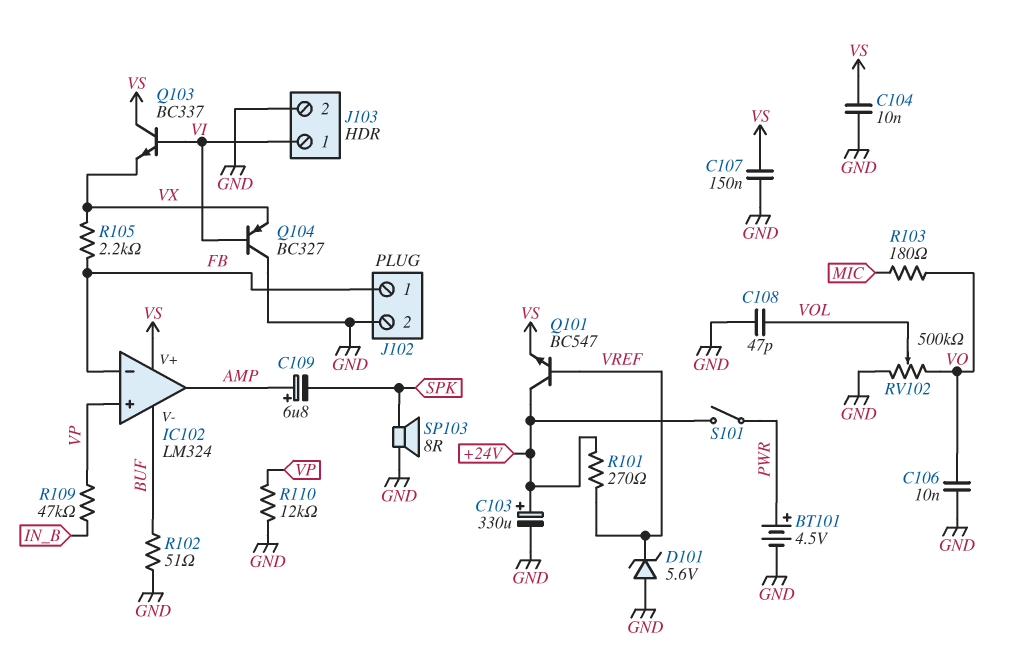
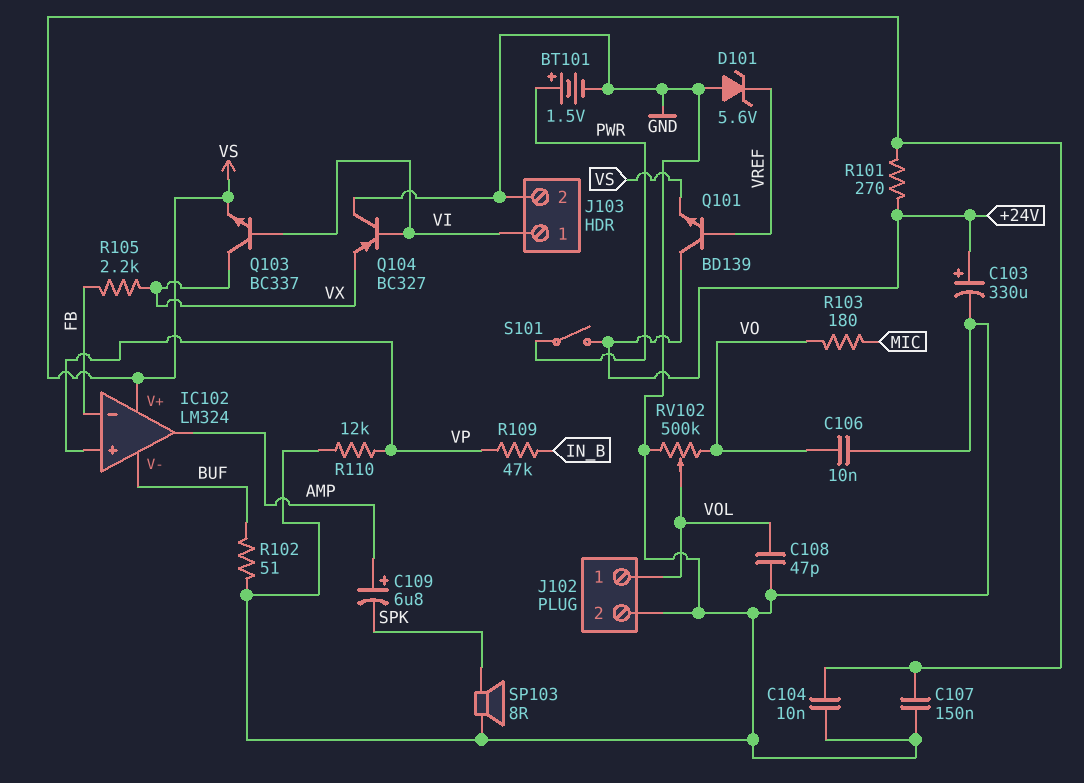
BT101: 4.5V (plus PWR, minus GND) -> 1.5V (plus PWR, minus GND)
J102 pin 1: FB -> VOL
Q101: NPN BC547 (B VREF, C +24V, E VS) -> NPN BD139 (B VREF, C +24V, E VS)
Q103: NPN BC337 (B VI, C VS, E VX) -> NPN BC337 (B VI, C VX, E VS)
R101: 270 (+24V, VREF) -> 270 (+24V, VS)

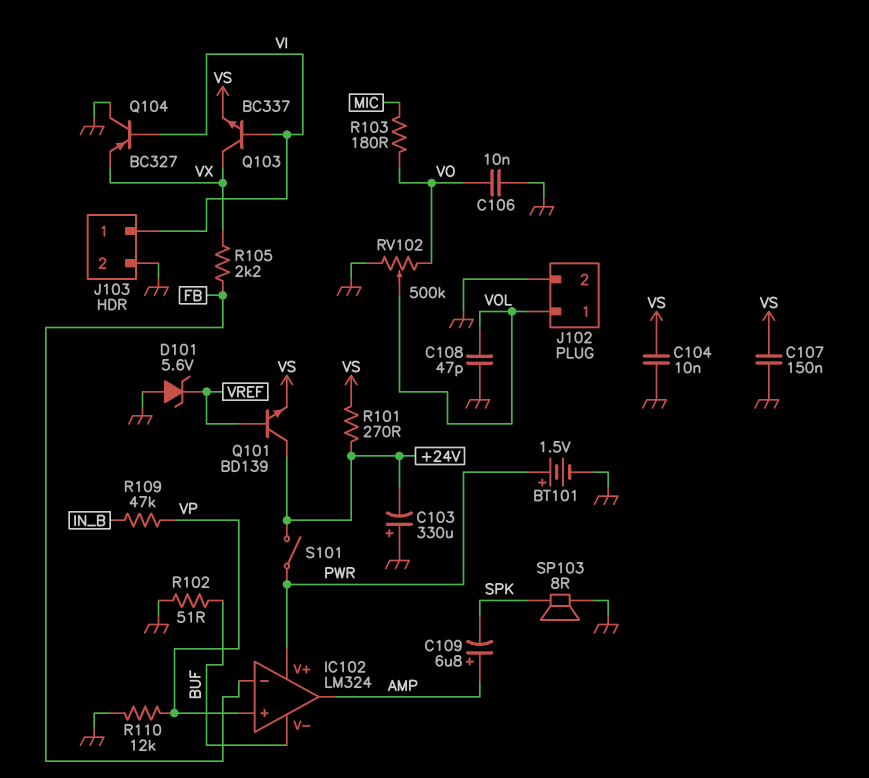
C103: 330uF (plus +24V, minus GND) -> 330uF (plus GND, minus +24V)
IC102 pin V+: VS -> PWR

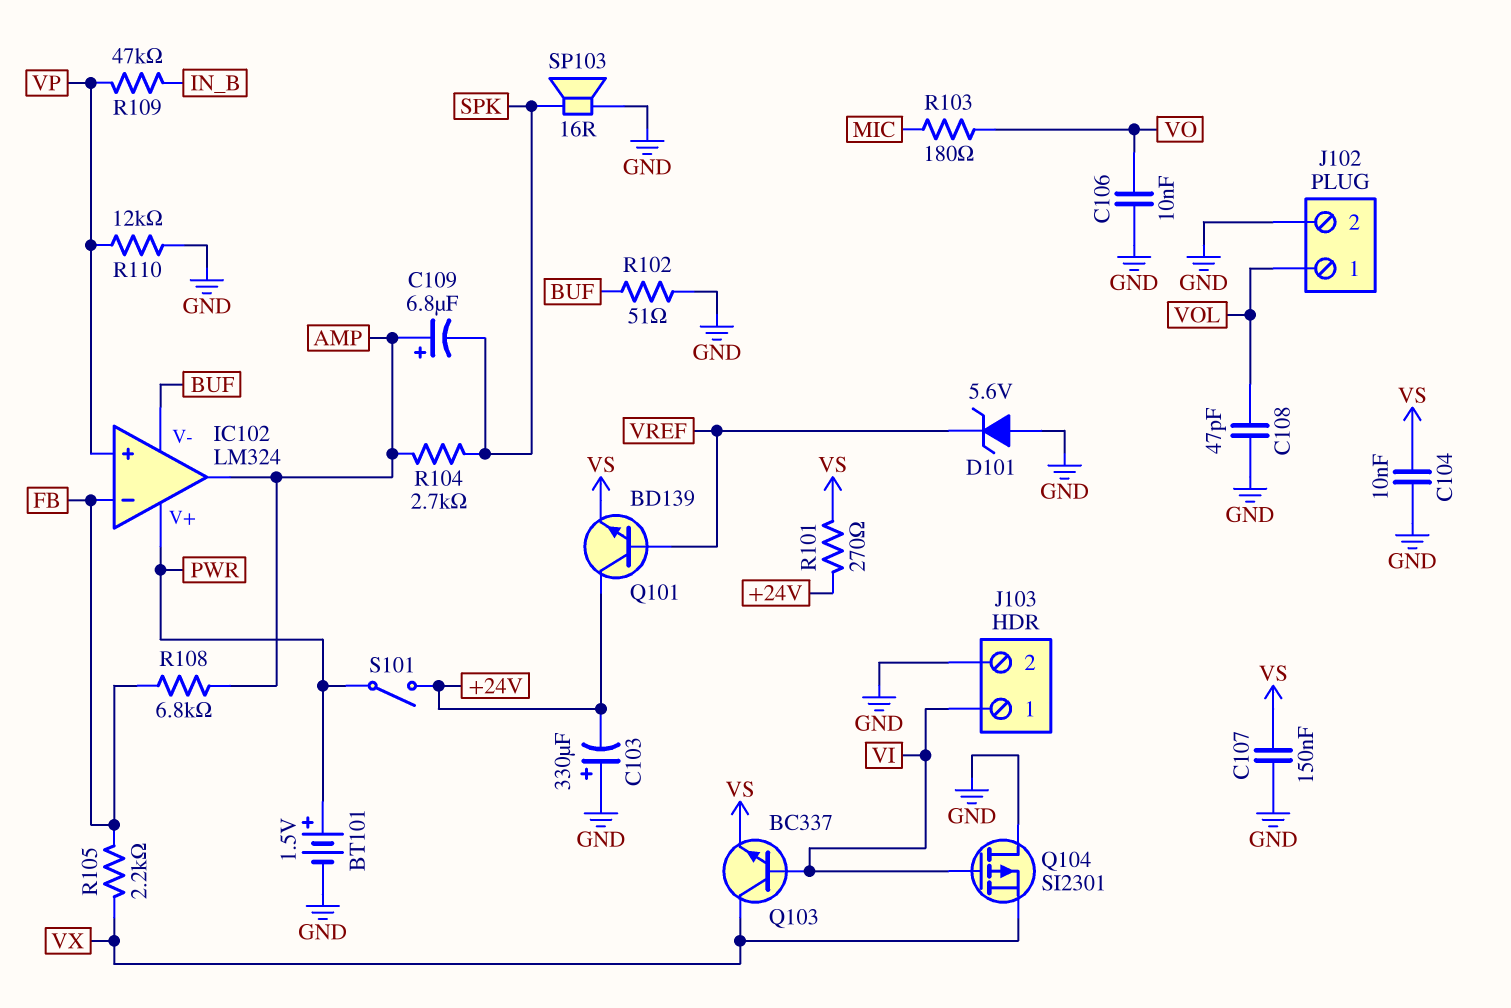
Q104: PNP BC327 (B VI, C GND, E VX) -> PMOS SI2301 (G VI, D GND, S VX)
R104: none -> 2.7k (AMP, SPK)
R108: none -> 6.8k (AMP, FB)
RV102: 500k (GND, VO, wiper VOL) -> none
SP103: speaker 8R (GND, SPK) -> speaker 16R (GND, SPK)

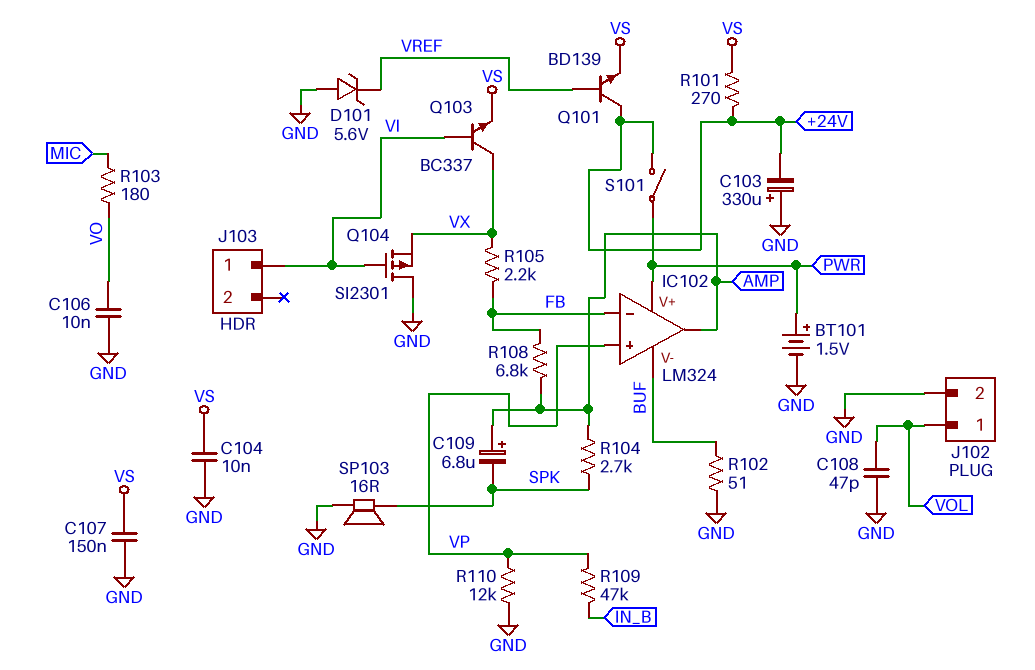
J103 pin 2: GND -> none

